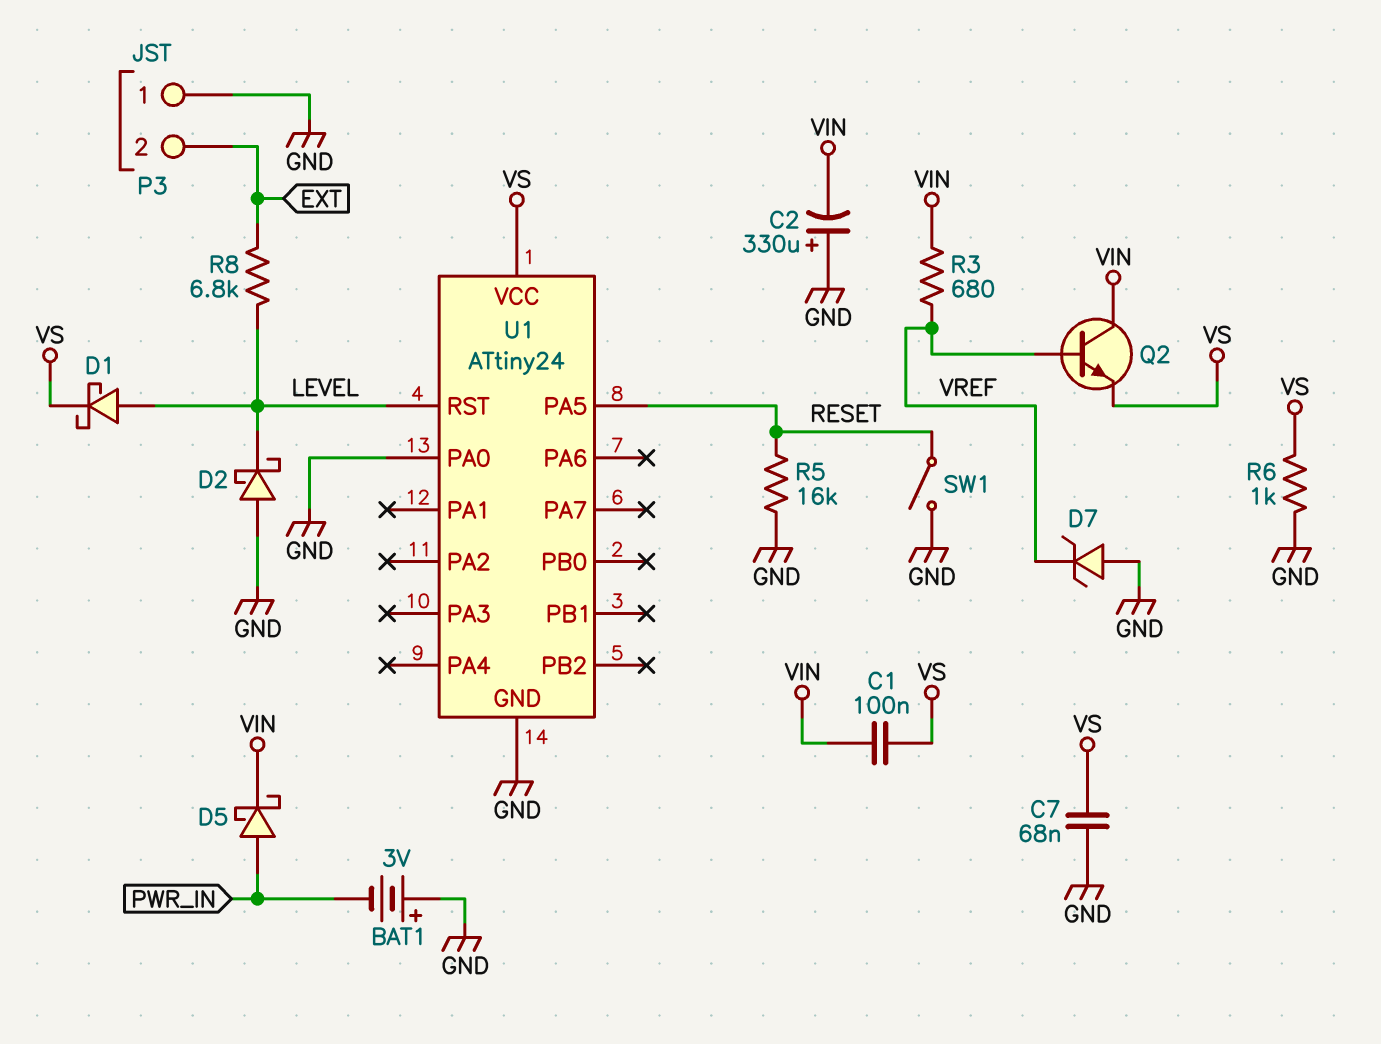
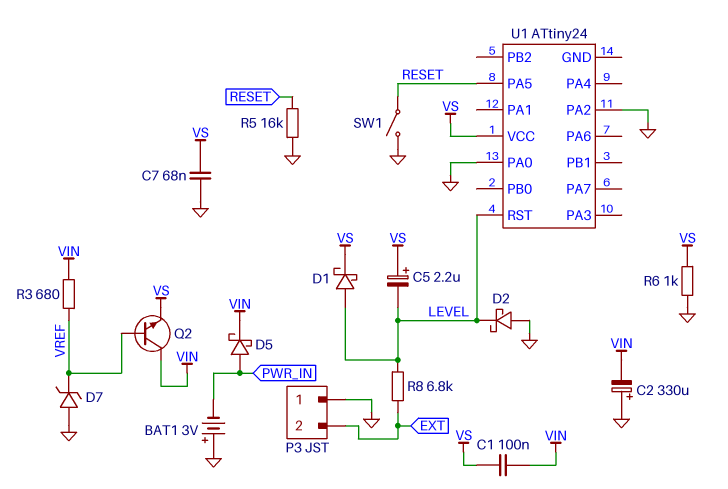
C5: none -> 2.2uF (plus VS, minus LEVEL)
U1 pin GND: GND -> none
U1 pin PA2: none -> GND

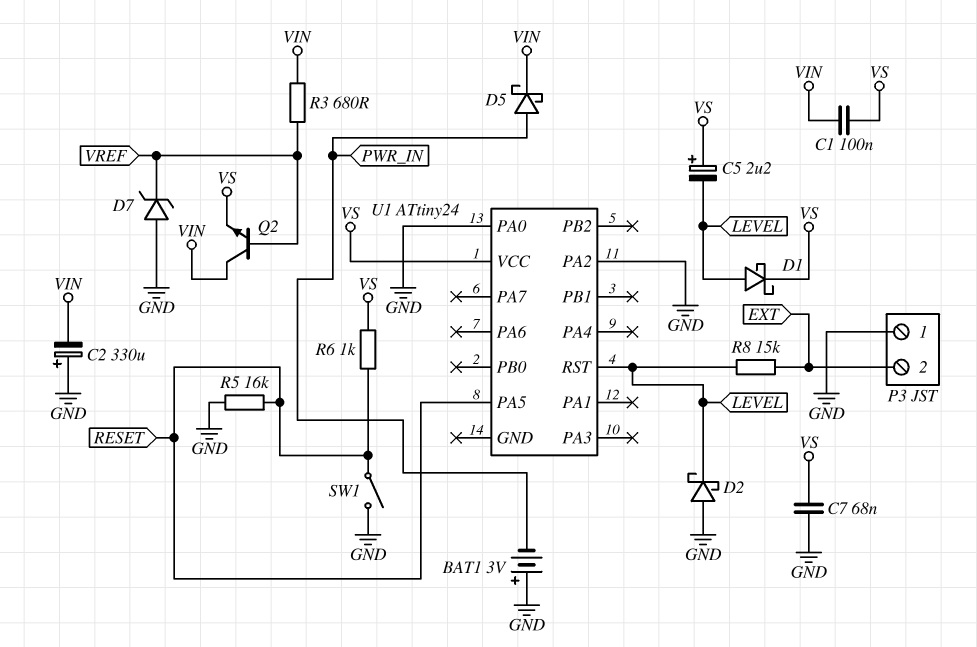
R6: 1k (GND, VS) -> 1k (RESET, VS)
R8: 6.8k (EXT, LEVEL) -> 15k (EXT, LEVEL)

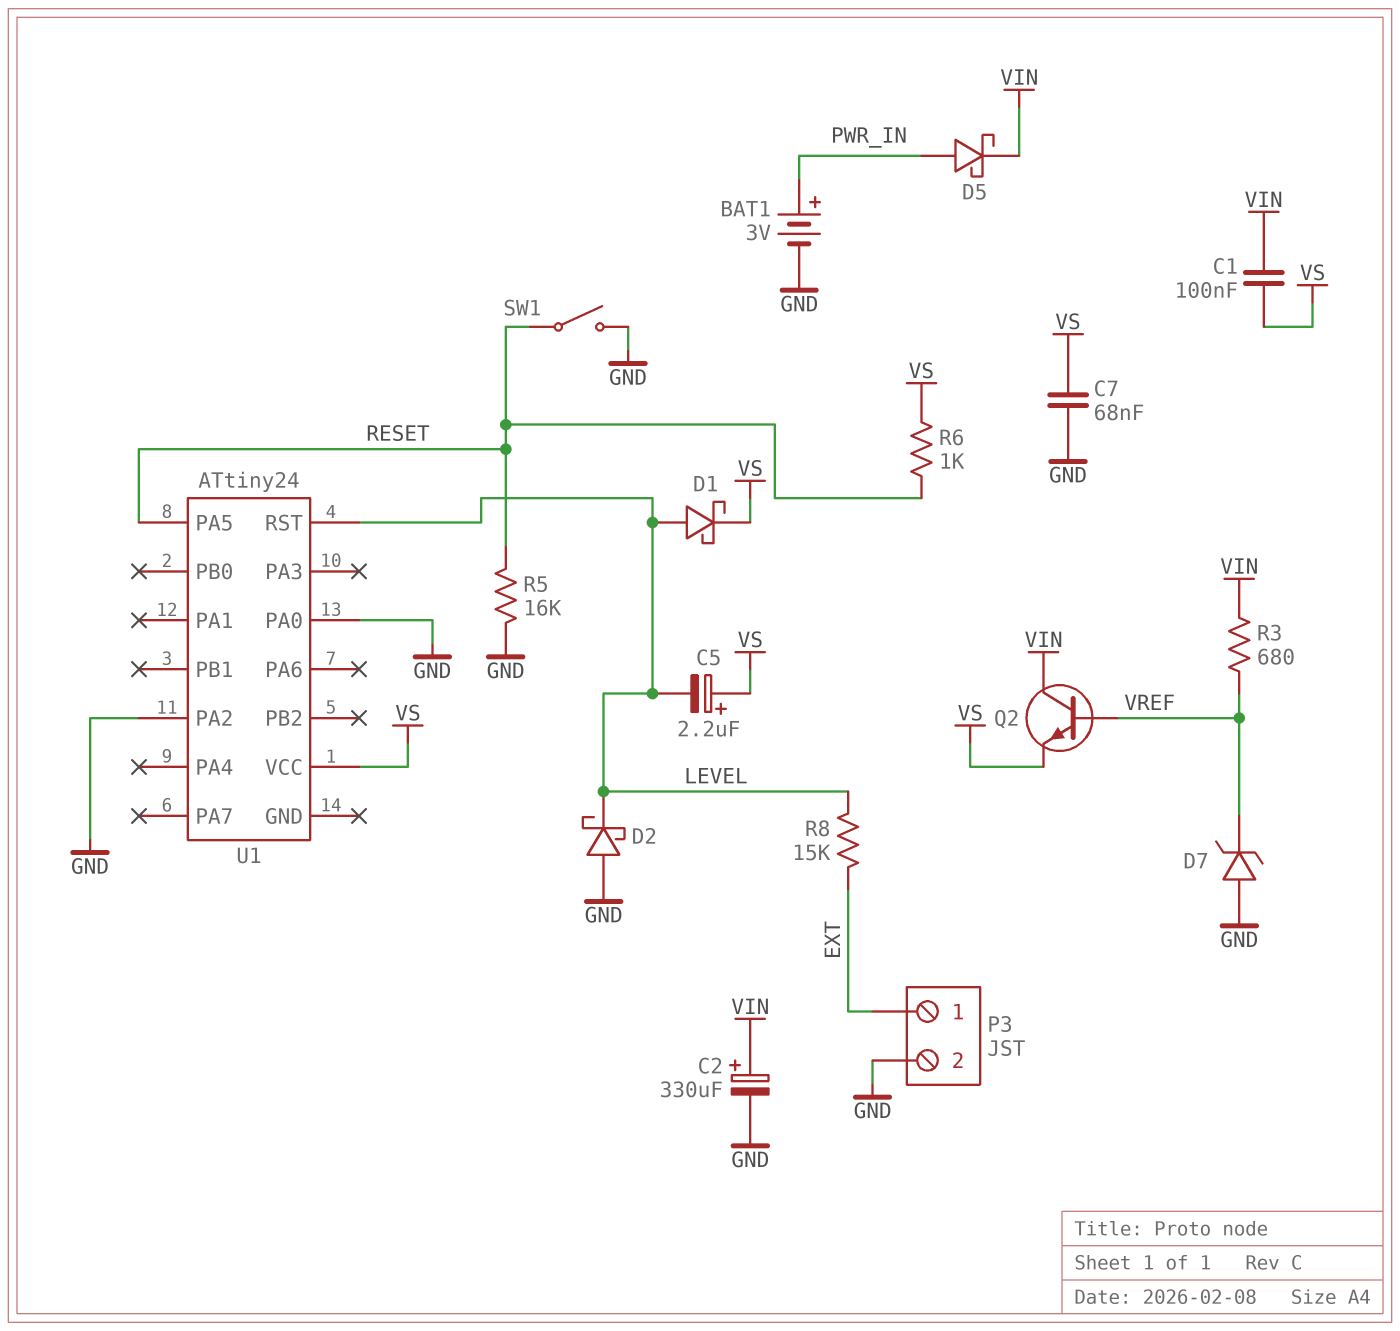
BAT1: 3V (plus GND, minus PWR_IN) -> 3V (plus PWR_IN, minus GND)
C2: 330uF (plus GND, minus VIN) -> 330uF (plus VIN, minus GND)
P3 pin 1: GND -> EXT
P3 pin 2: EXT -> GND

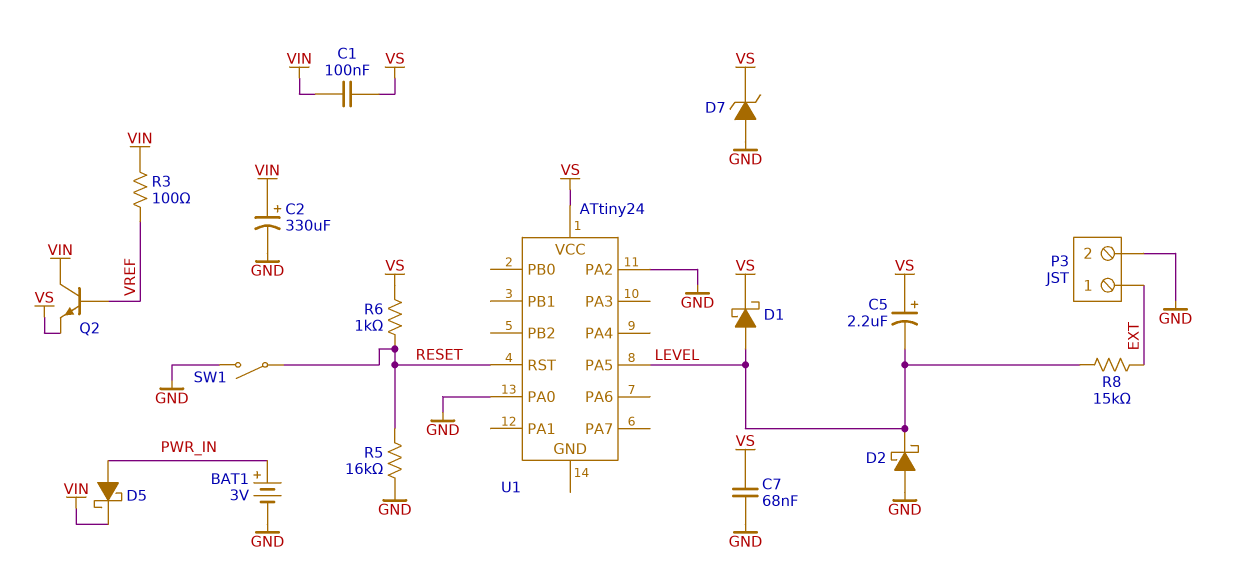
D7: zener (A GND, K VREF) -> zener (A GND, K VS)
R3: 680 (VIN, VREF) -> 100 (VIN, VREF)
U1 pin PA5: RESET -> LEVEL
U1 pin RST: LEVEL -> RESET

